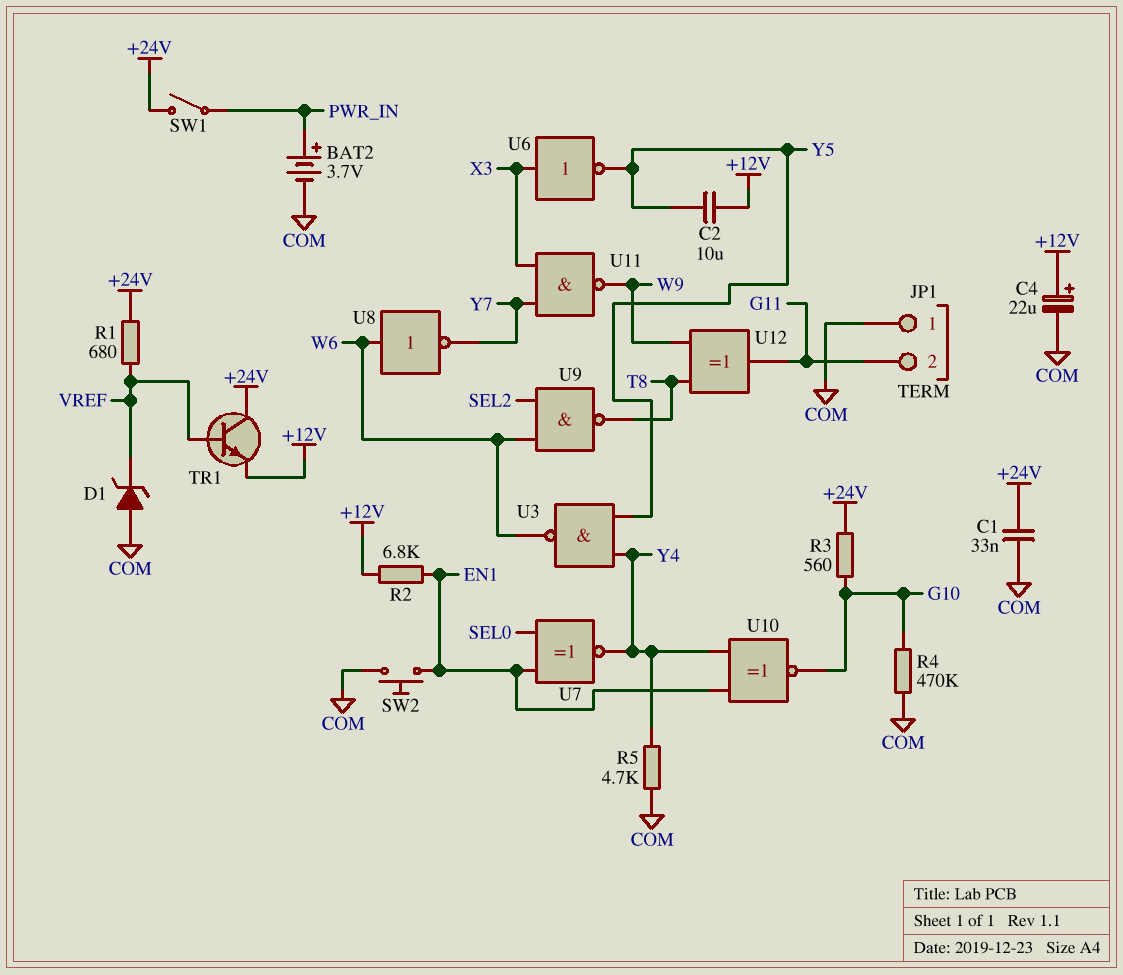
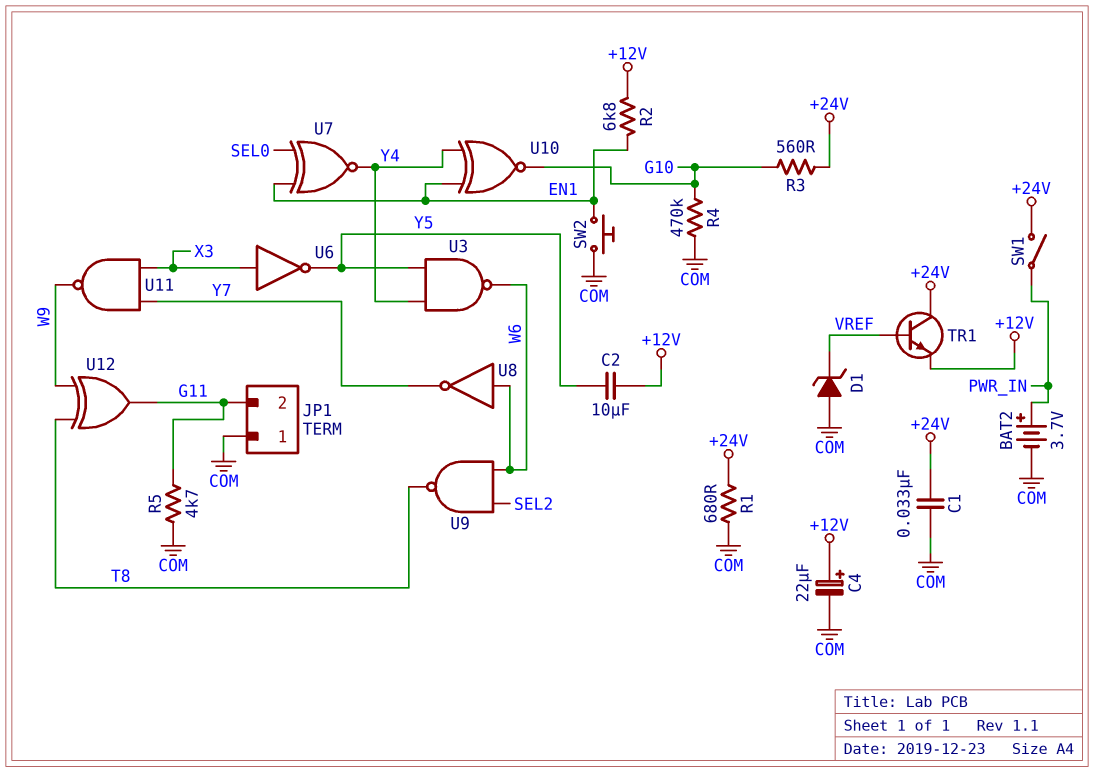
R1: 680 (+24V, VREF) -> 680 (+24V, COM)
R5: 4.7k (COM, Y4) -> 4.7k (COM, G11)

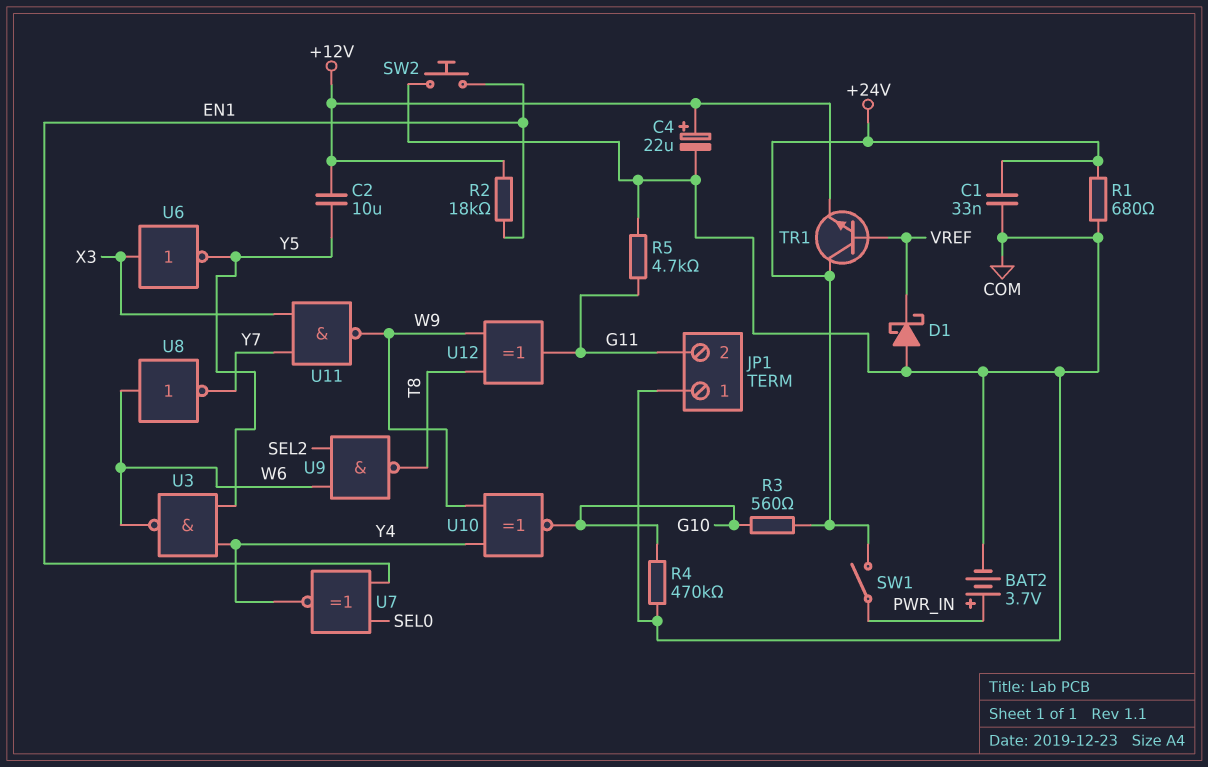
D1: zener (A COM, K VREF) -> schottky (A COM, K VREF)
R2: 6.8k (+12V, EN1) -> 18k (+12V, EN1)
U10: XNOR (in EN1, in Y4, out G10) -> XNOR (in W9, in Y4, out G10)

